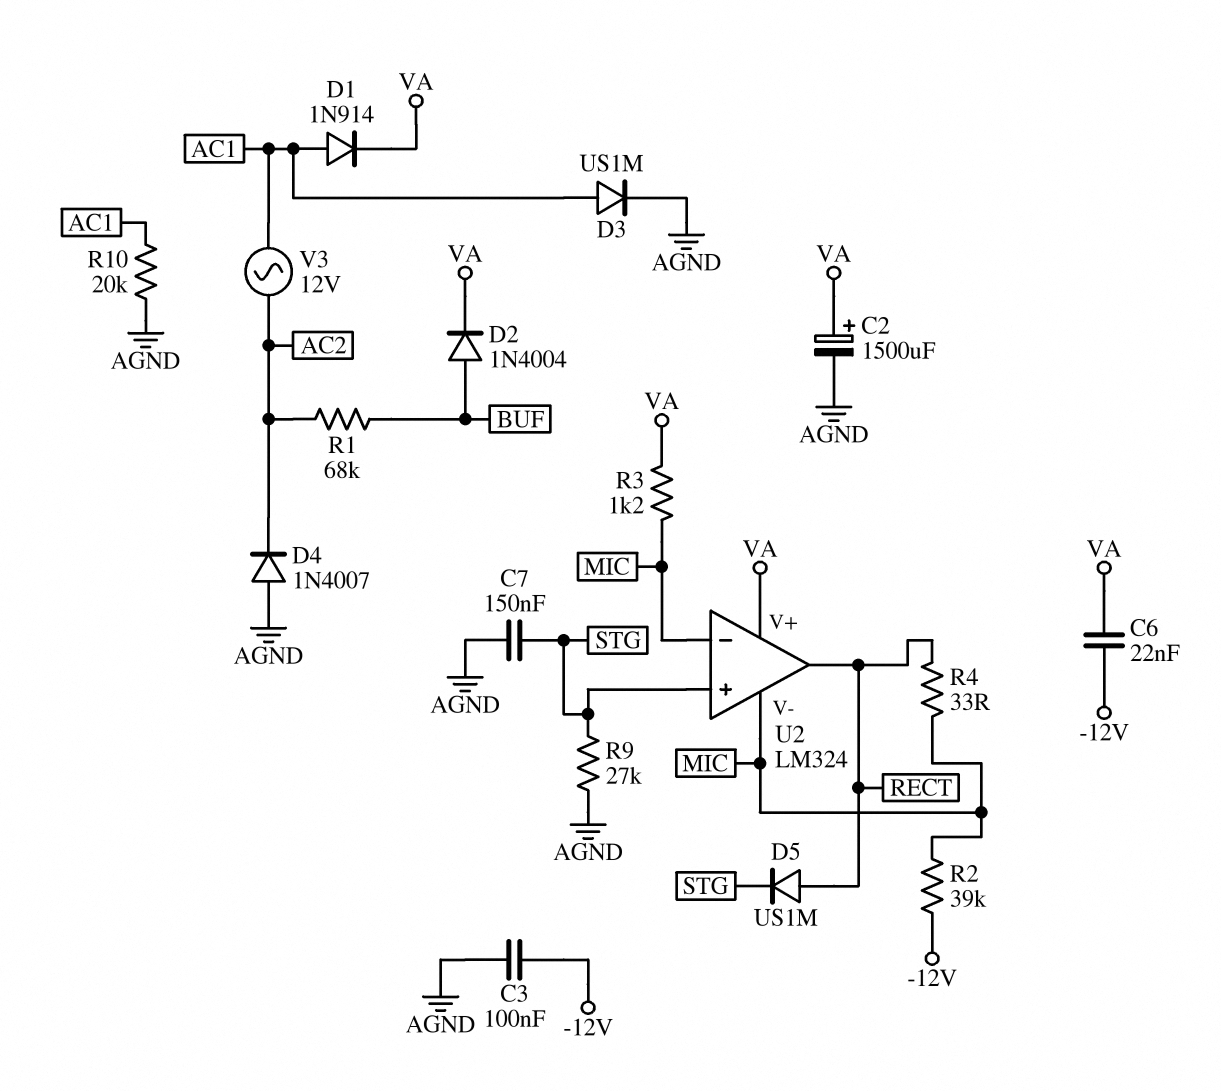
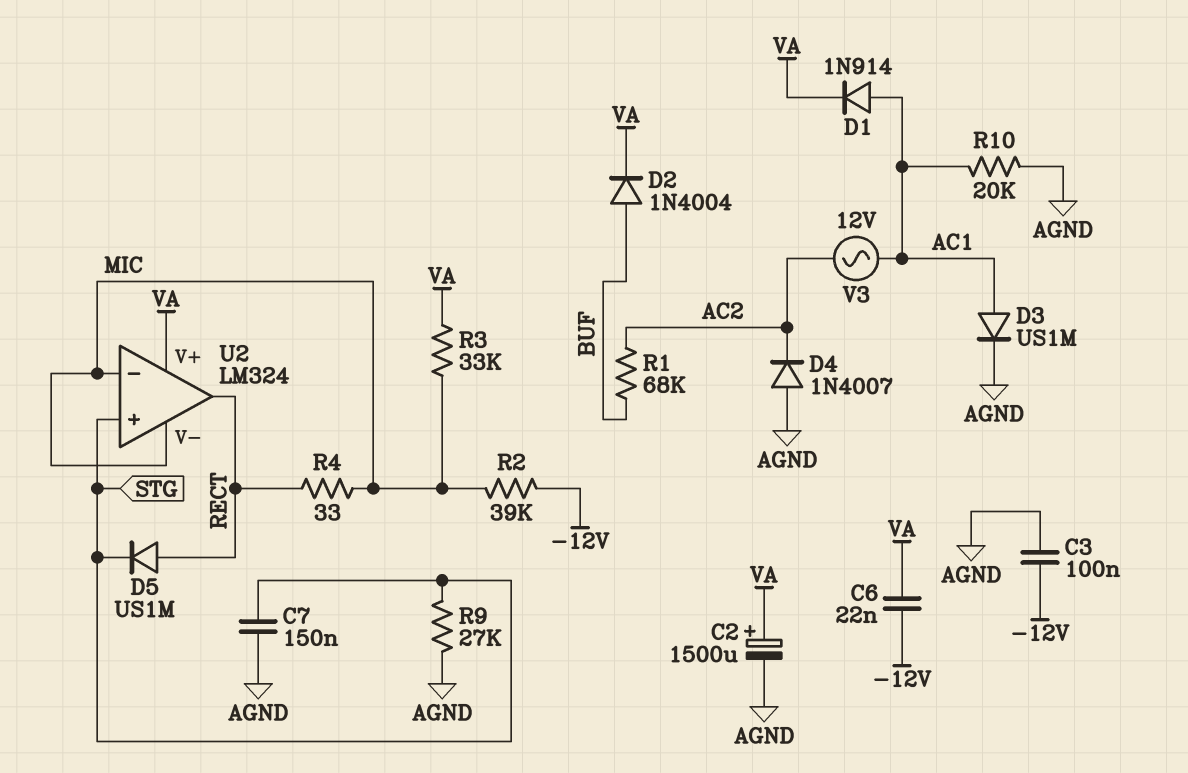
R3: 1.2k (MIC, VA) -> 33k (MIC, VA)

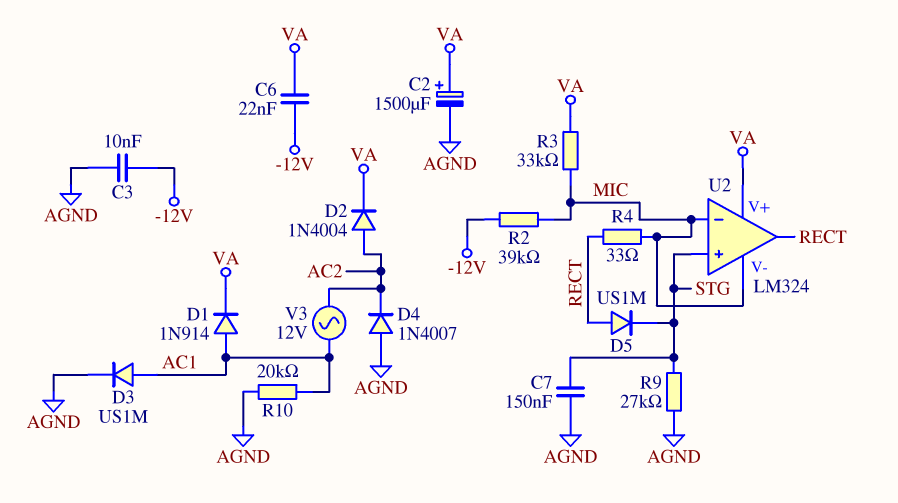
C3: 100nF (-12V, AGND) -> 10nF (-12V, AGND)
D2: diode 1N4004 (A BUF, K VA) -> diode 1N4004 (A AC2, K VA)
R1: 68k (AC2, BUF) -> none

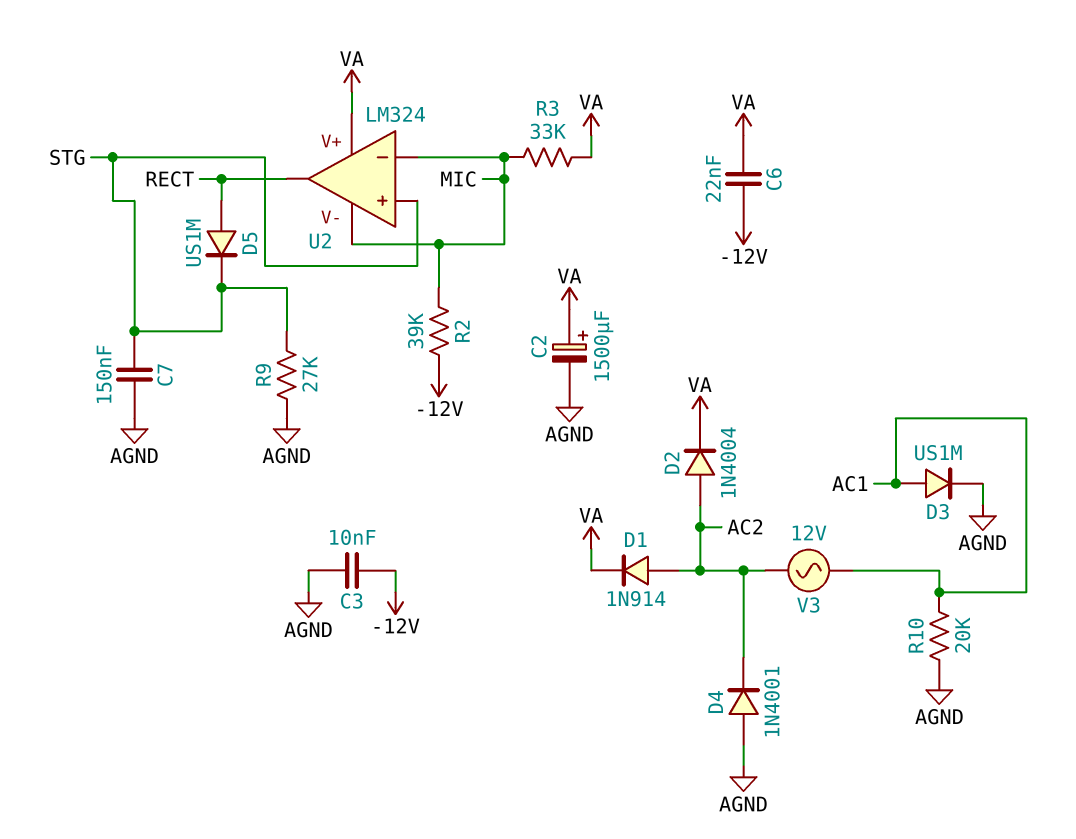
D1: diode 1N914 (A AC1, K VA) -> diode 1N914 (A AC2, K VA)
D4: diode 1N4007 (A AGND, K AC2) -> diode 1N4001 (A AGND, K AC2)
R4: 33 (MIC, RECT) -> none

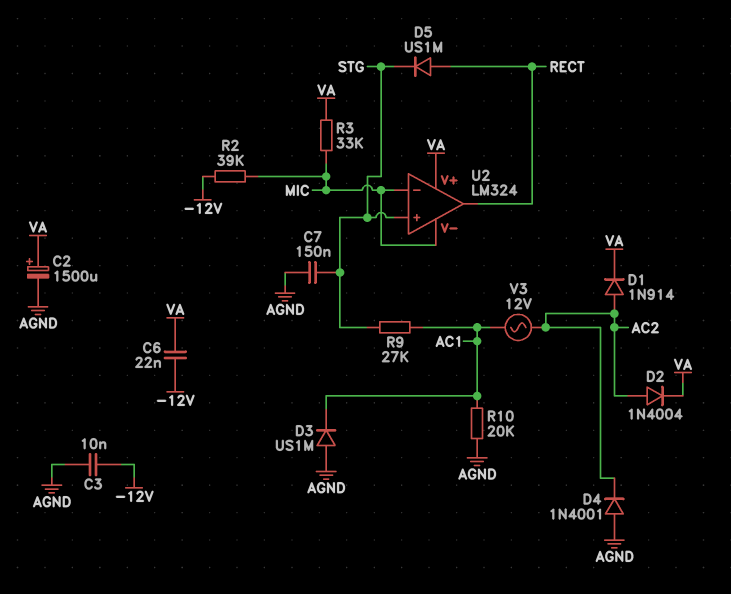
D3: diode US1M (A AC1, K AGND) -> diode US1M (A AGND, K AC1)
R9: 27k (AGND, STG) -> 27k (AC1, STG)

